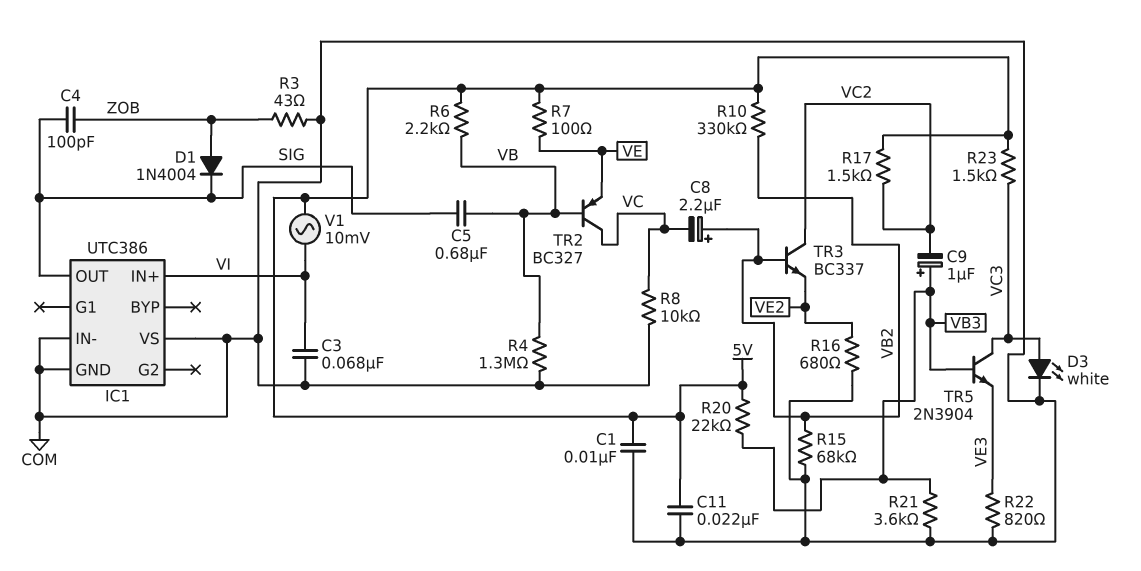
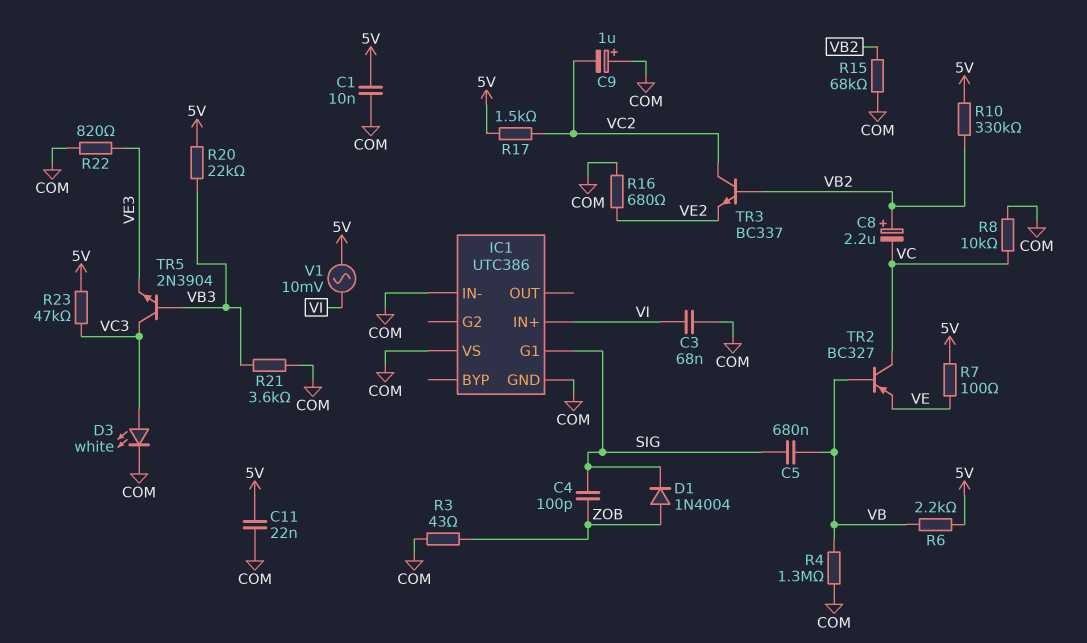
C9: 1uF (plus VB3, minus VC2) -> 1uF (plus COM, minus VC2)
IC1 pin G1: none -> SIG
IC1 pin OUT: SIG -> none
R23: 1.5k (5V, VC3) -> 47k (5V, VC3)

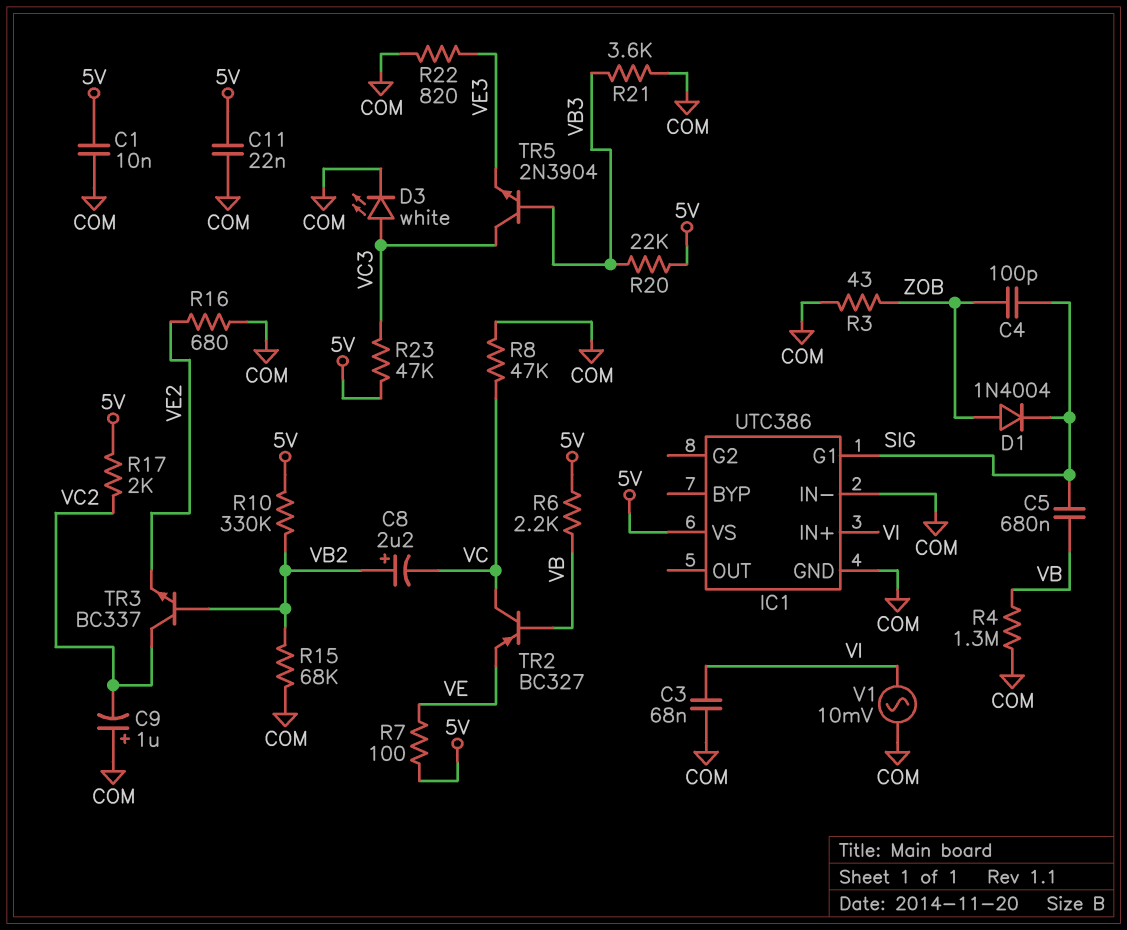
IC1 pin VS: COM -> 5V
R8: 10k (COM, VC) -> 47k (COM, VC)
R17: 1.5k (5V, VC2) -> 2k (5V, VC2)
V1: AC 10mV (5V, VI) -> AC 10mV (COM, VI)

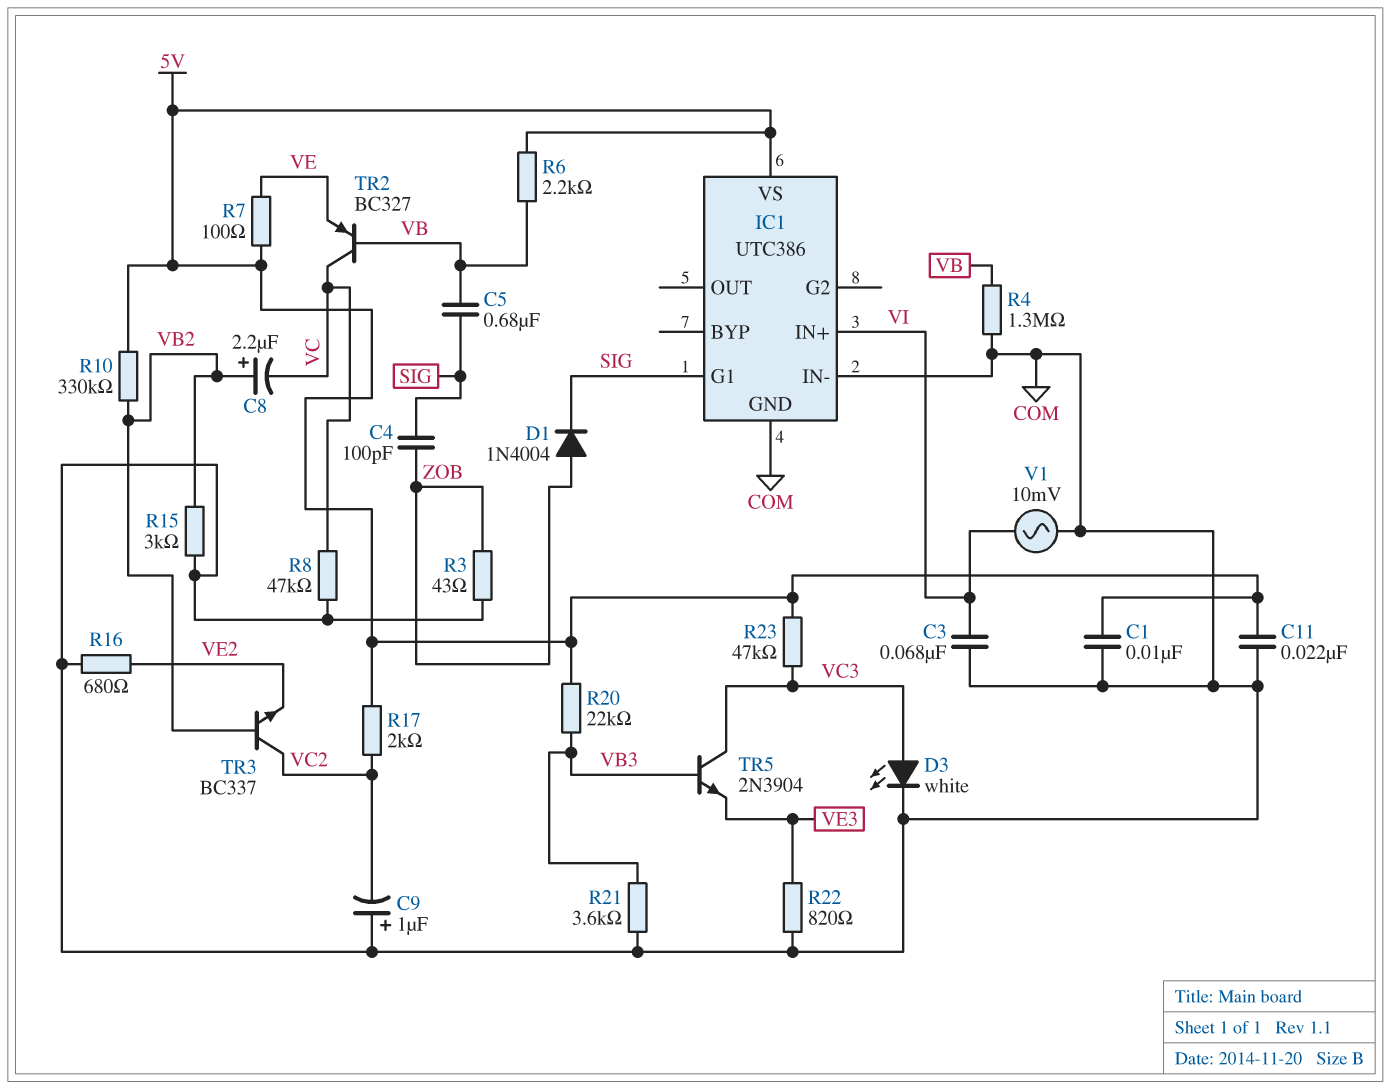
R15: 68k (COM, VB2) -> 3k (COM, VB2)

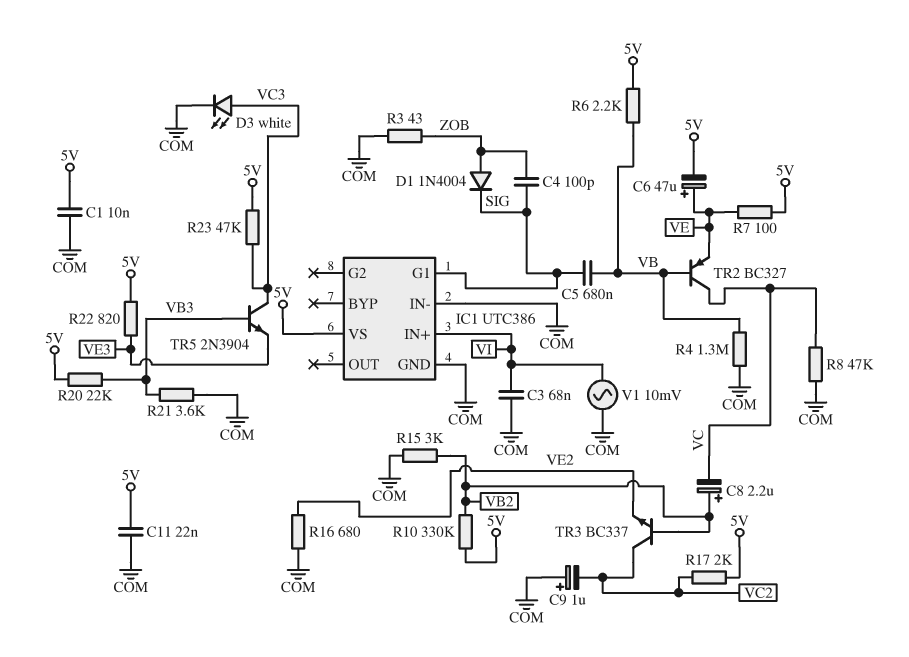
C6: none -> 47uF (plus VE, minus 5V)
R22: 820 (COM, VE3) -> 820 (5V, VE3)

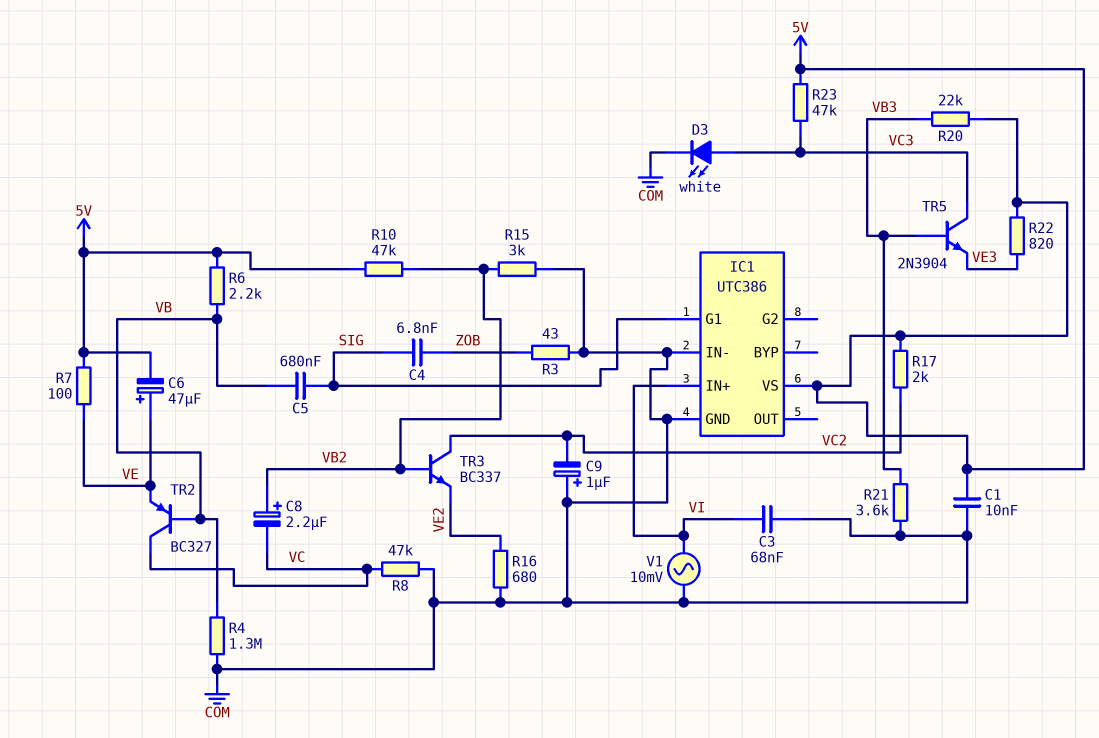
C4: 100pF (SIG, ZOB) -> 6.8nF (SIG, ZOB)
C11: 22nF (5V, COM) -> none
D1: diode 1N4004 (A ZOB, K SIG) -> none
R10: 330k (5V, VB2) -> 47k (5V, VB2)

